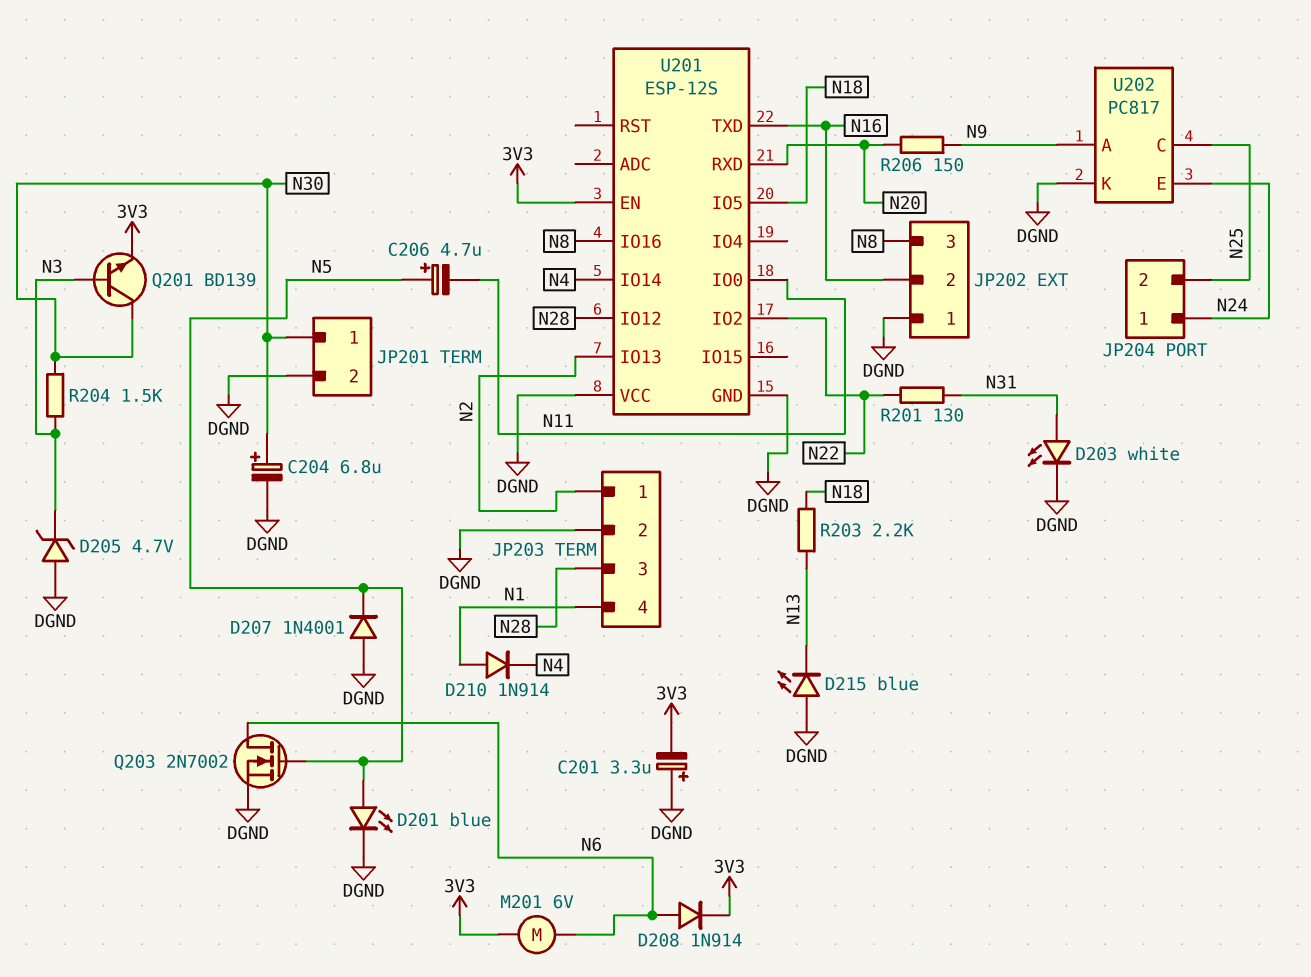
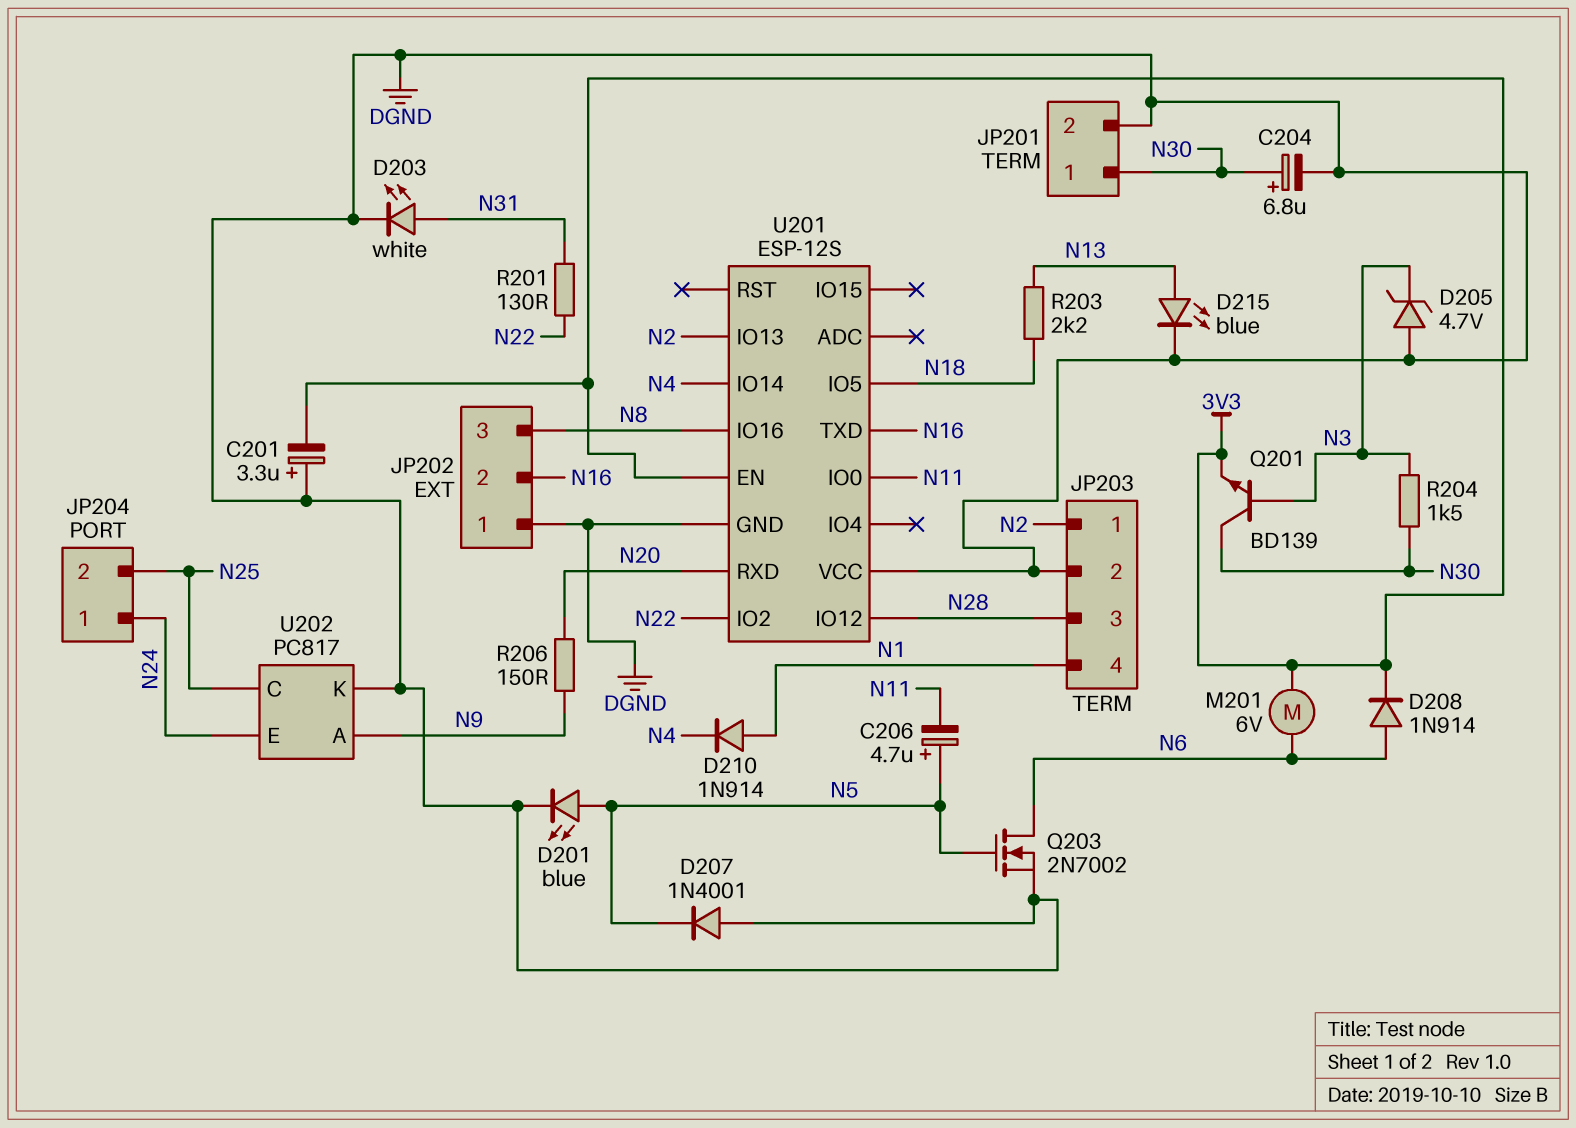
D215: LED blue (A DGND, K N13) -> LED blue (A N13, K DGND)

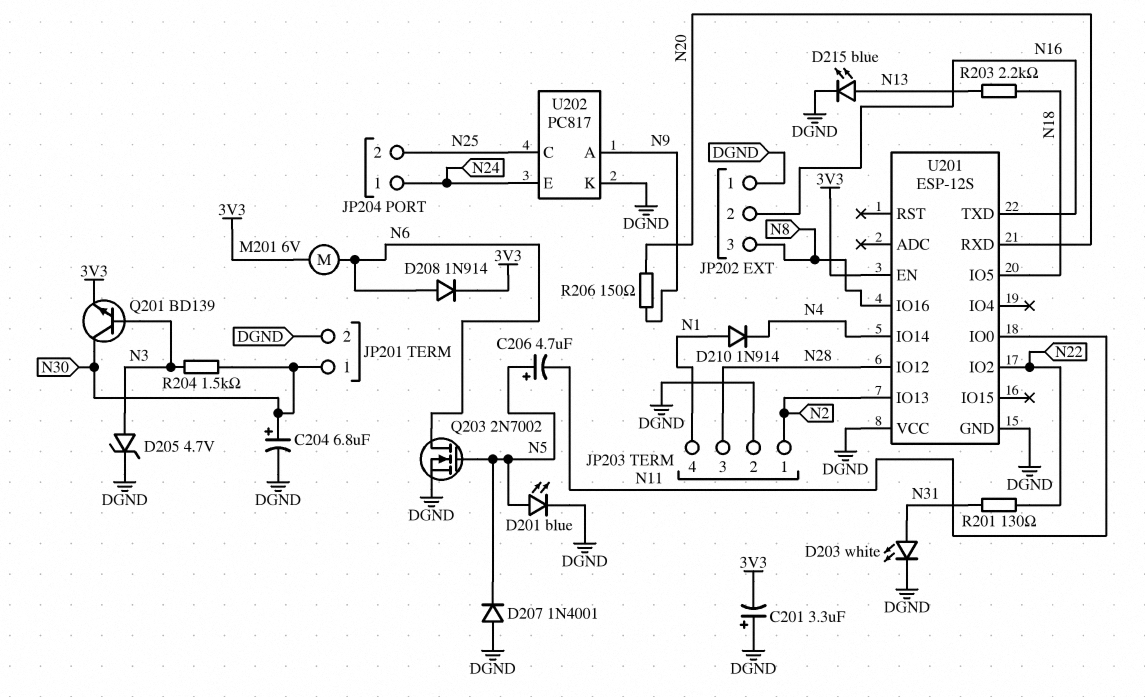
D205: zener 4.7V (A DGND, K N3) -> zener 4.7V (A N3, K DGND)

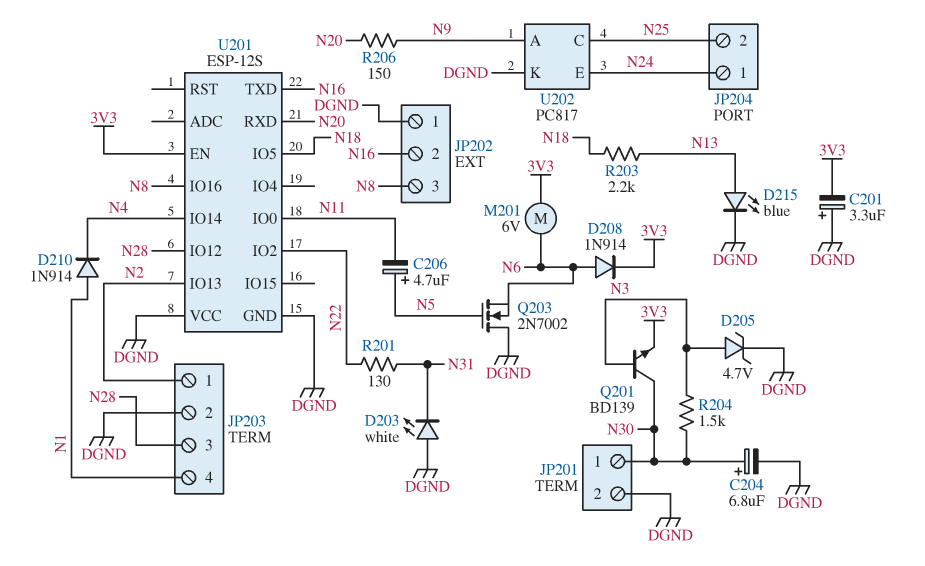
D201: LED blue (A N5, K DGND) -> none
D203: LED white (A N31, K DGND) -> LED white (A DGND, K N31)
D207: diode 1N4001 (A DGND, K N5) -> none
Q203: NMOS 2N7002 (G N5, D N6, S DGND) -> NMOS 2N7002 (G N5, D DGND, S N6)

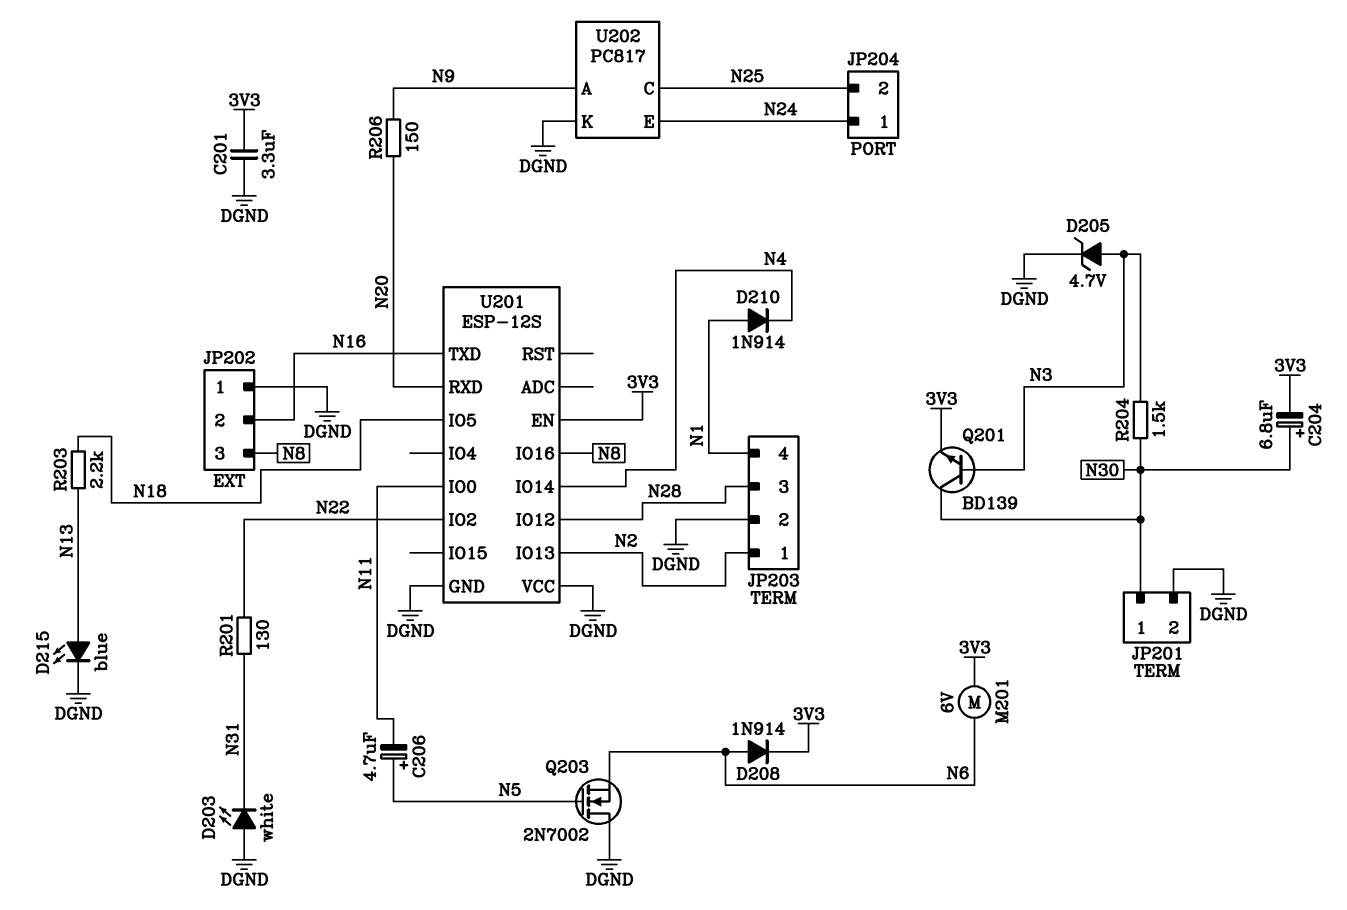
C201: 3.3uF (plus DGND, minus 3V3) -> 3.3uF (3V3, DGND)
C204: 6.8uF (plus N30, minus DGND) -> 6.8uF (plus N30, minus 3V3)

